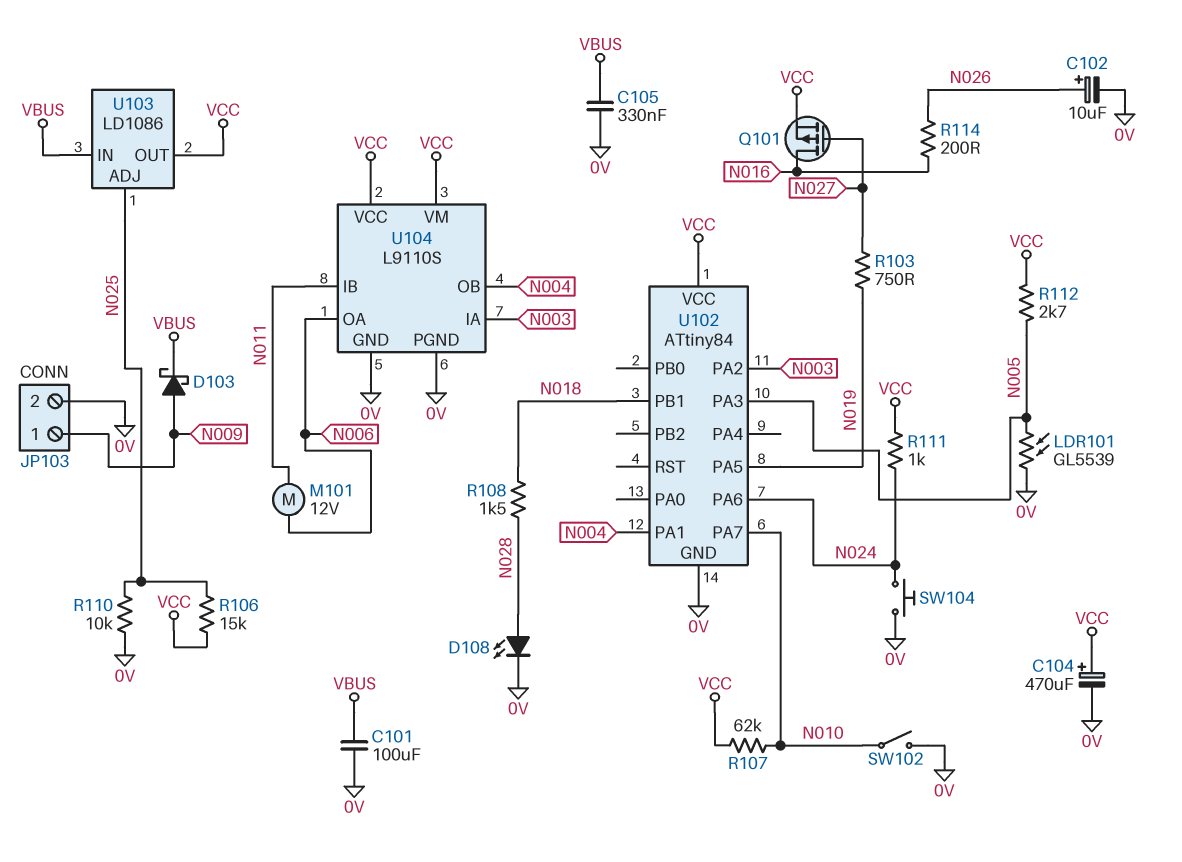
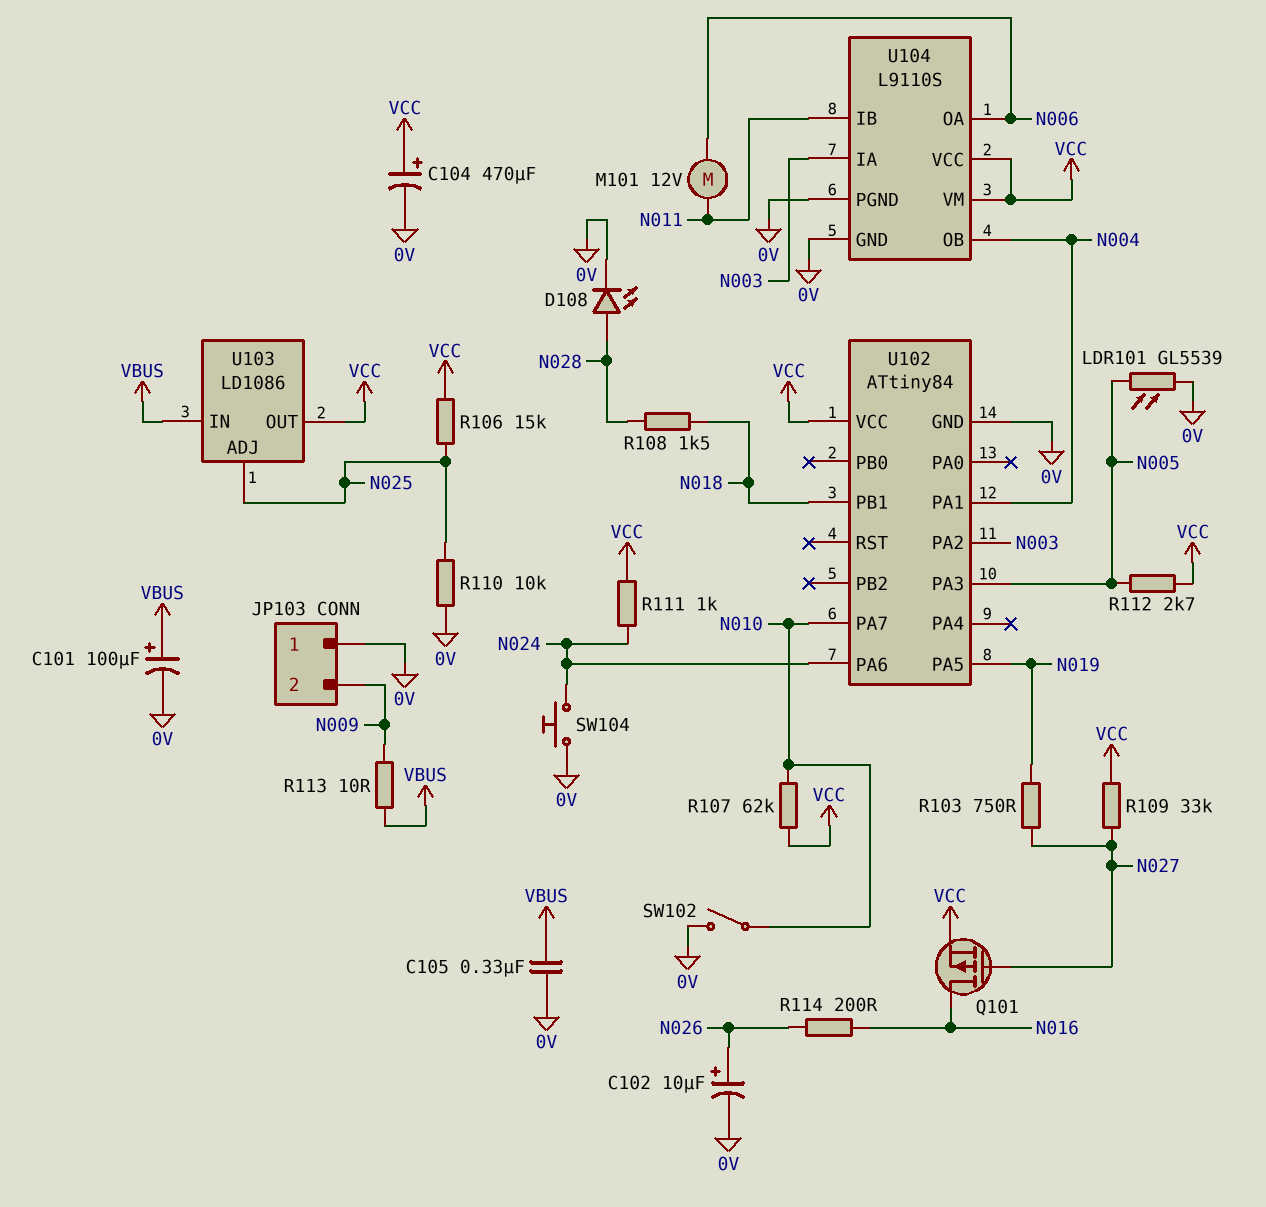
C101: 100uF (0V, VBUS) -> 100uF (plus VBUS, minus 0V)
D103: schottky (A N009, K VBUS) -> none
JP103 pin 1: N009 -> 0V
JP103 pin 2: 0V -> N009
R109: none -> 33k (N027, VCC)
R113: none -> 10 (N009, VBUS)

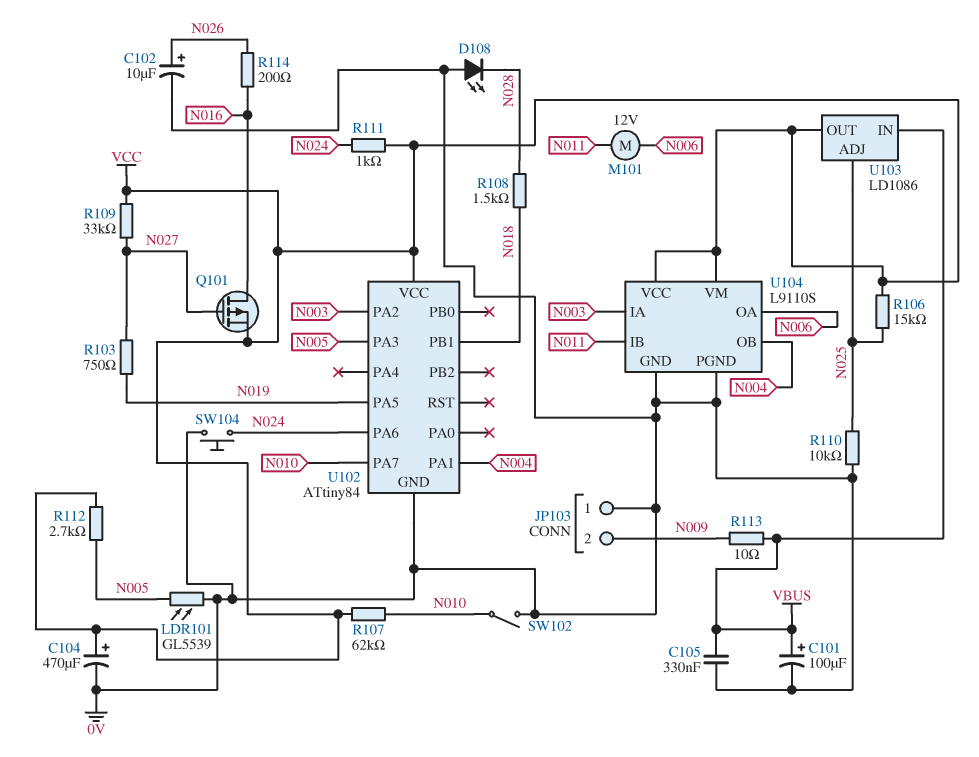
D108: LED (A N028, K 0V) -> LED (A 0V, K N028)

